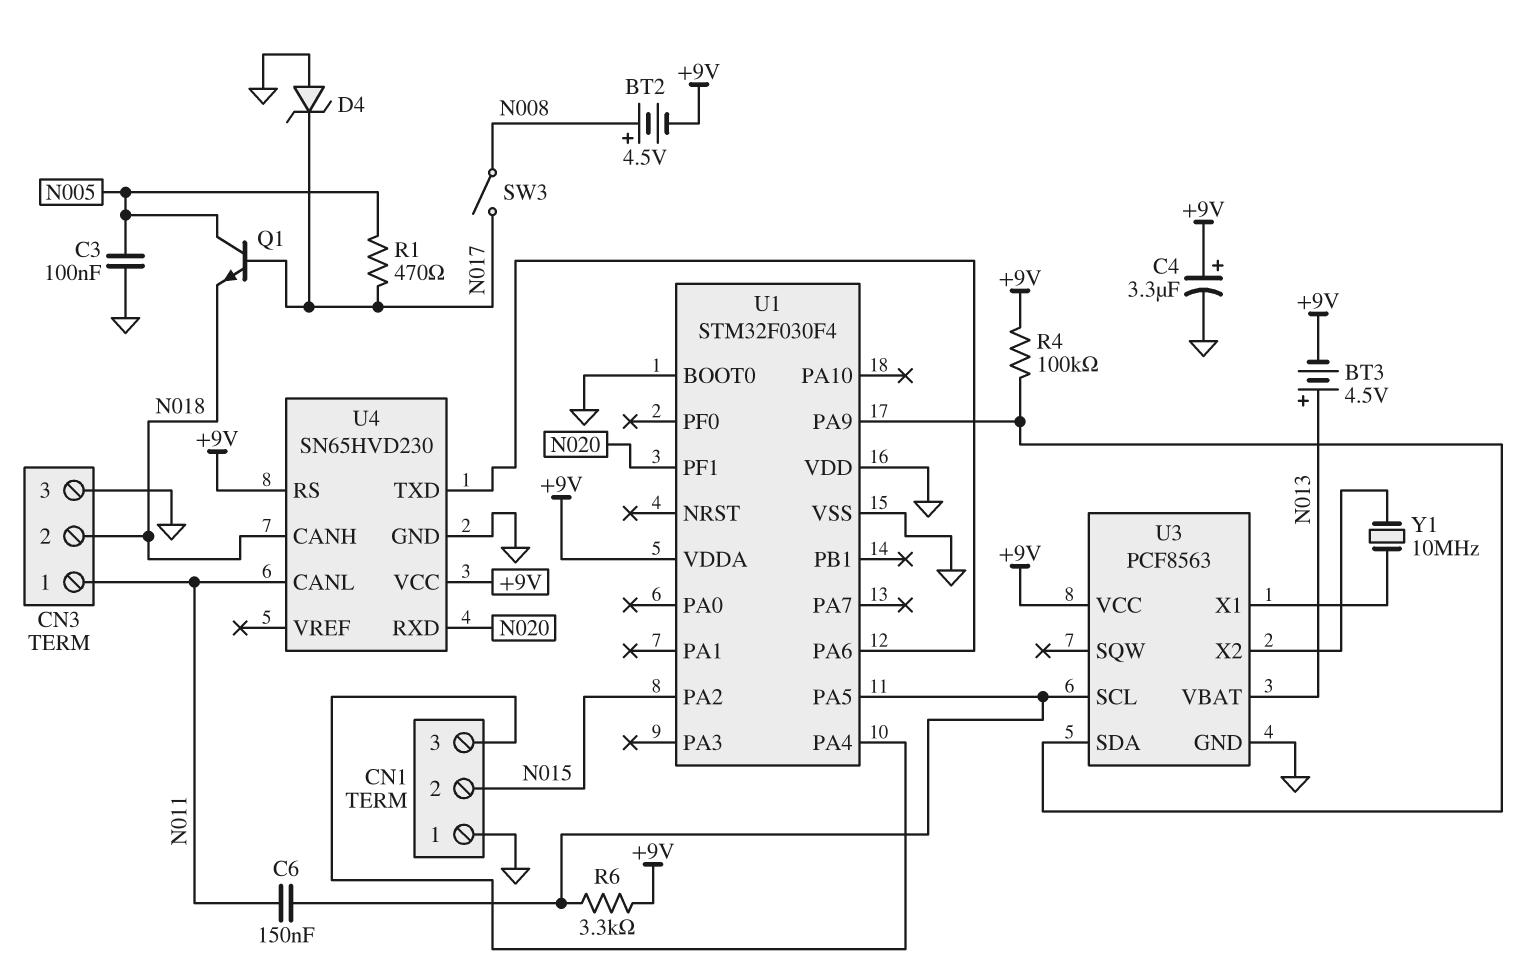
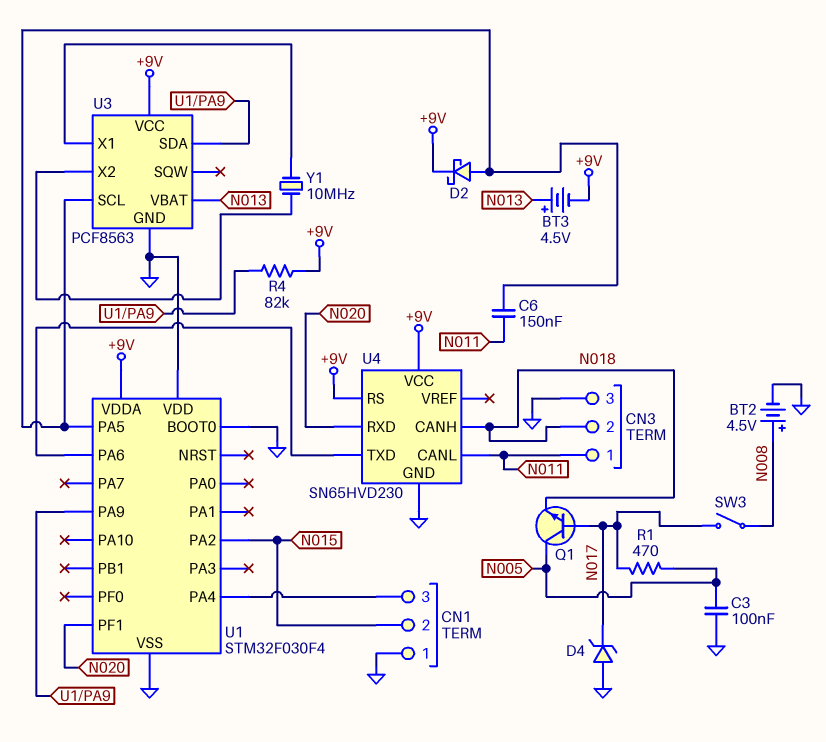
BT2: 4.5V (plus N008, minus +9V) -> 4.5V (plus N008, minus GND)
C4: 3.3uF (plus +9V, minus GND) -> none
D2: none -> schottky (A U1/PA5, K +9V)
R4: 100k (+9V, U1/PA9) -> 82k (+9V, U1/PA9)
R6: 3.3k (+9V, U1/PA5) -> none

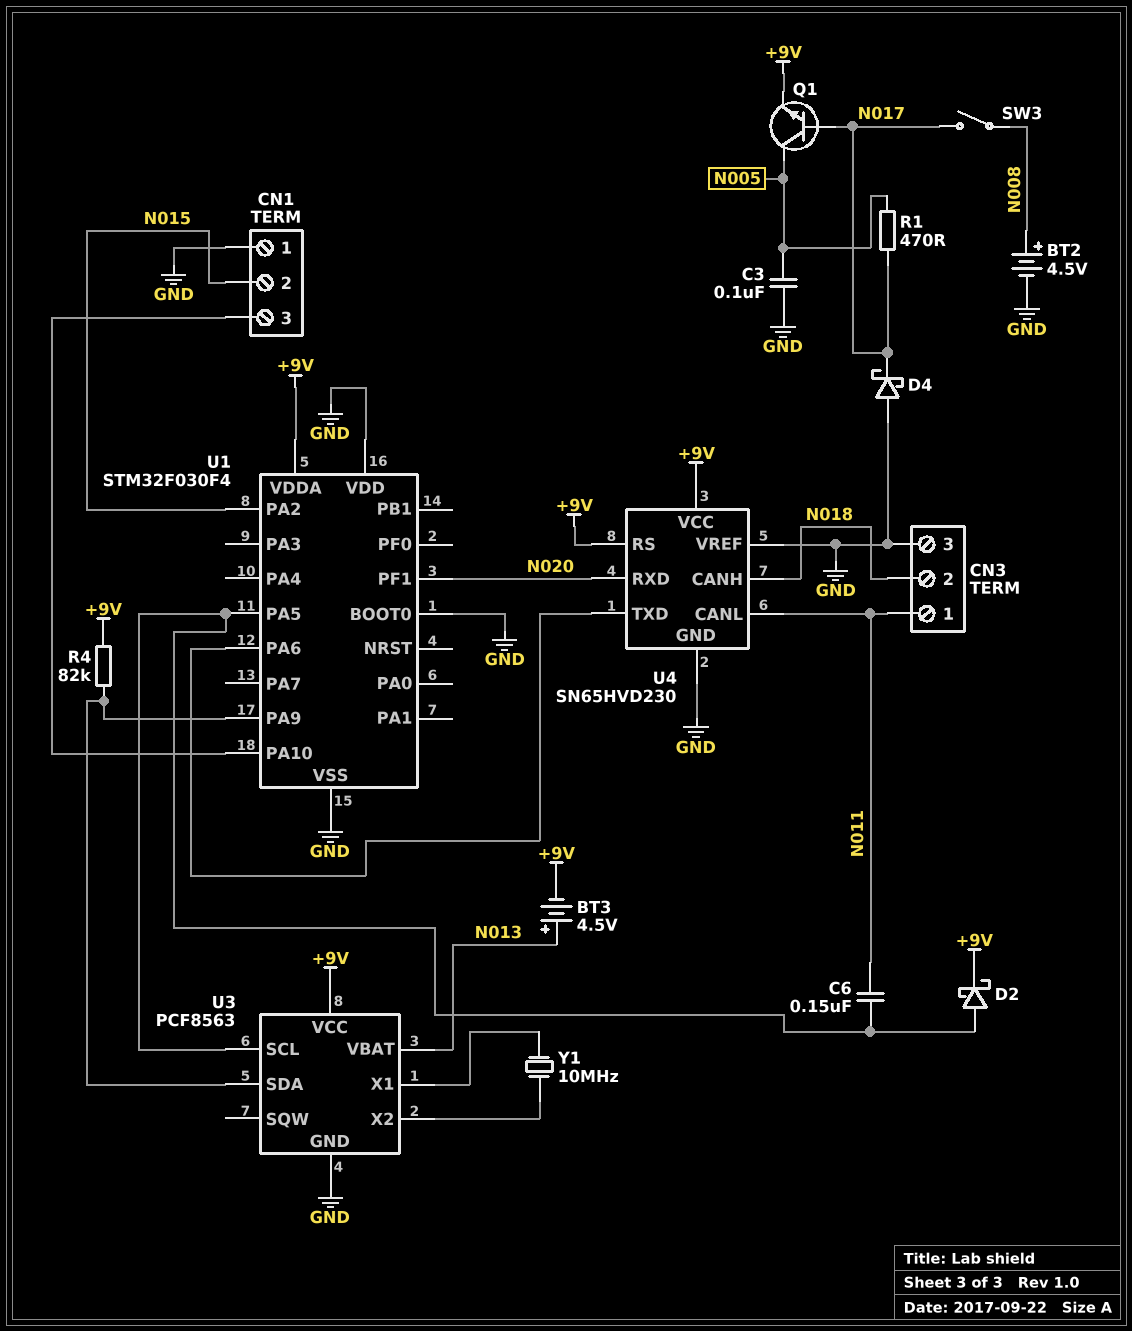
D4: zener (A GND, K N017) -> schottky (A GND, K N017)
Q1: NPN (B N017, C N005, E N018) -> NPN (B N017, C N005, E +9V)
U1 pin PA4: CN1/3 -> none
U1 pin PA10: none -> CN1/3
U4 pin VREF: none -> GND

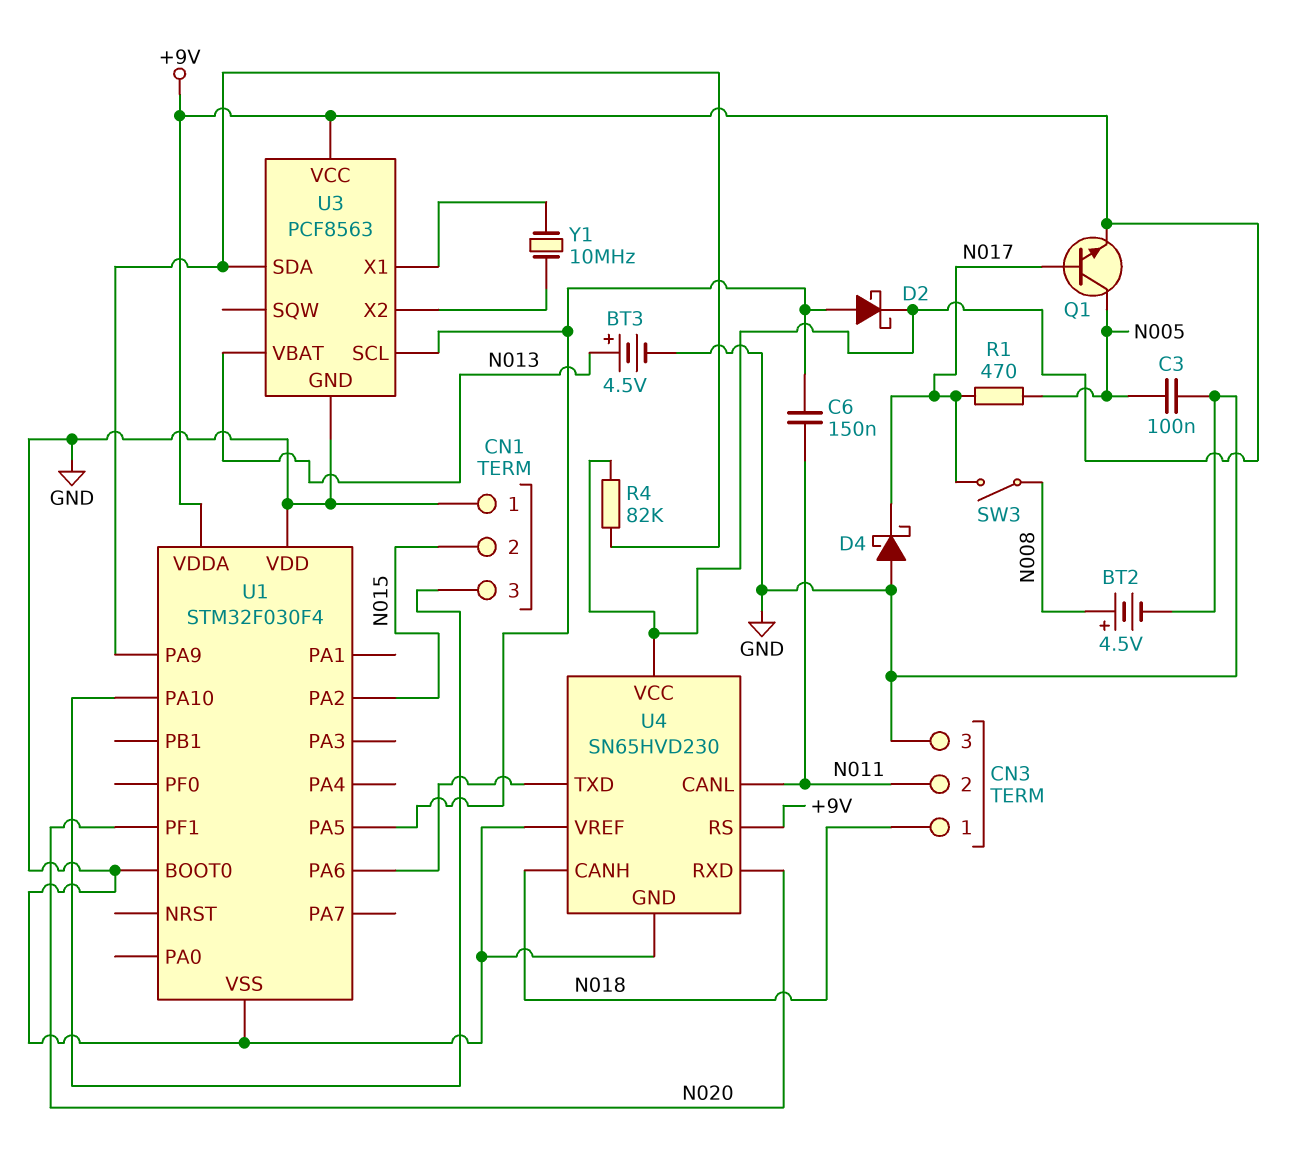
BT3: 4.5V (plus N013, minus +9V) -> 4.5V (plus N013, minus GND)
CN3 pin 1: N011 -> N018
CN3 pin 2: N018 -> N011

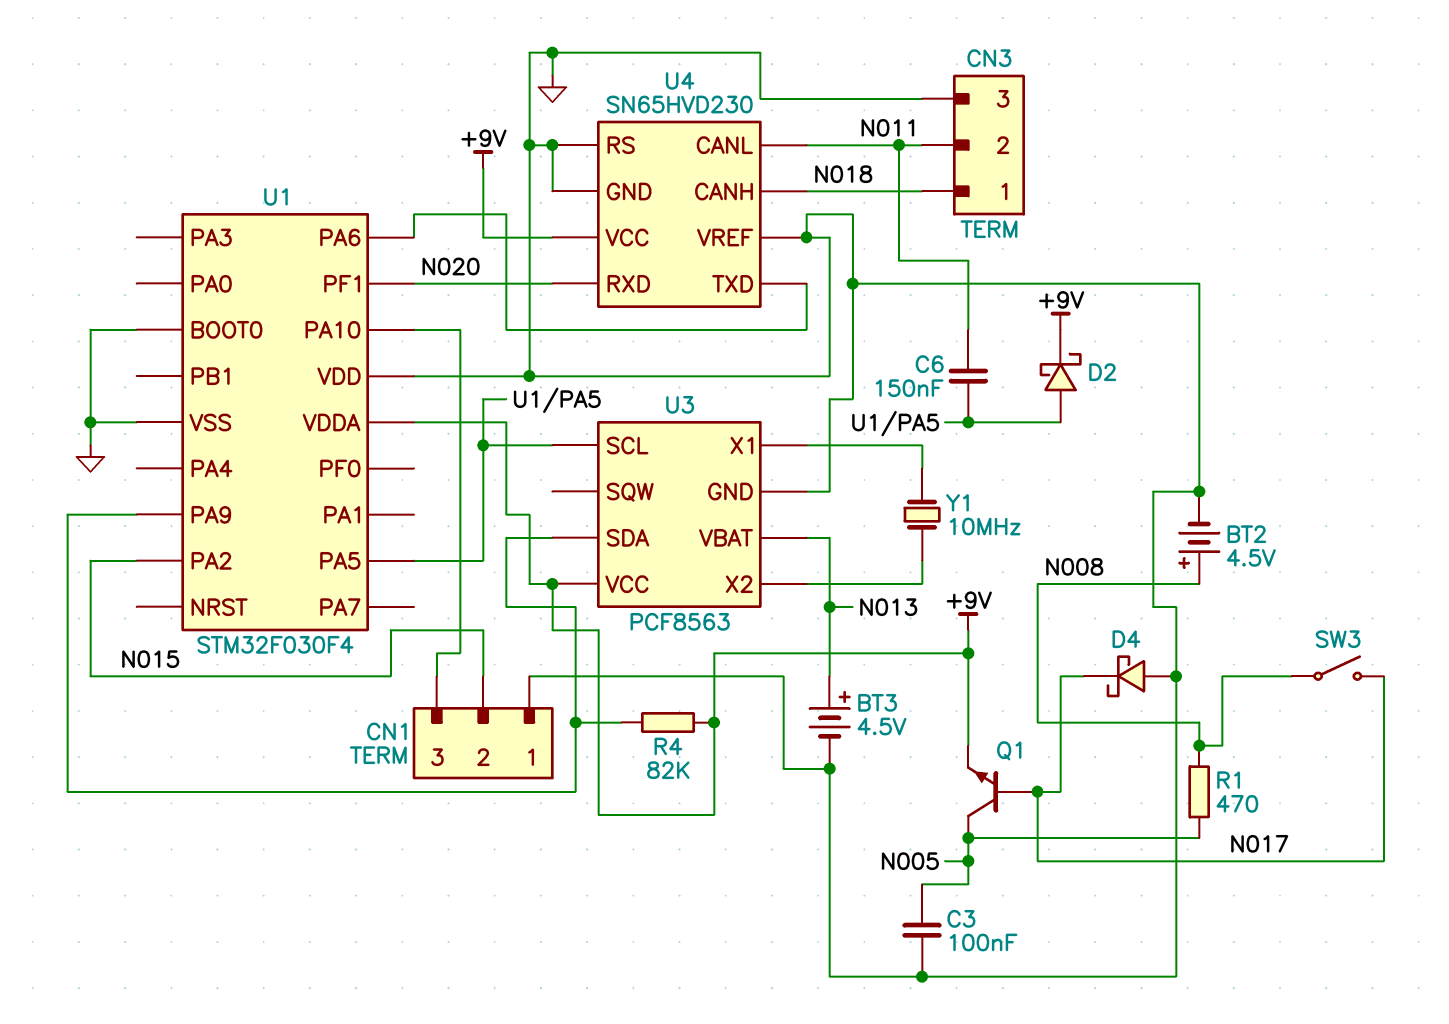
R1: 470 (N005, N017) -> 470 (N005, N008)
U4 pin RS: +9V -> GND

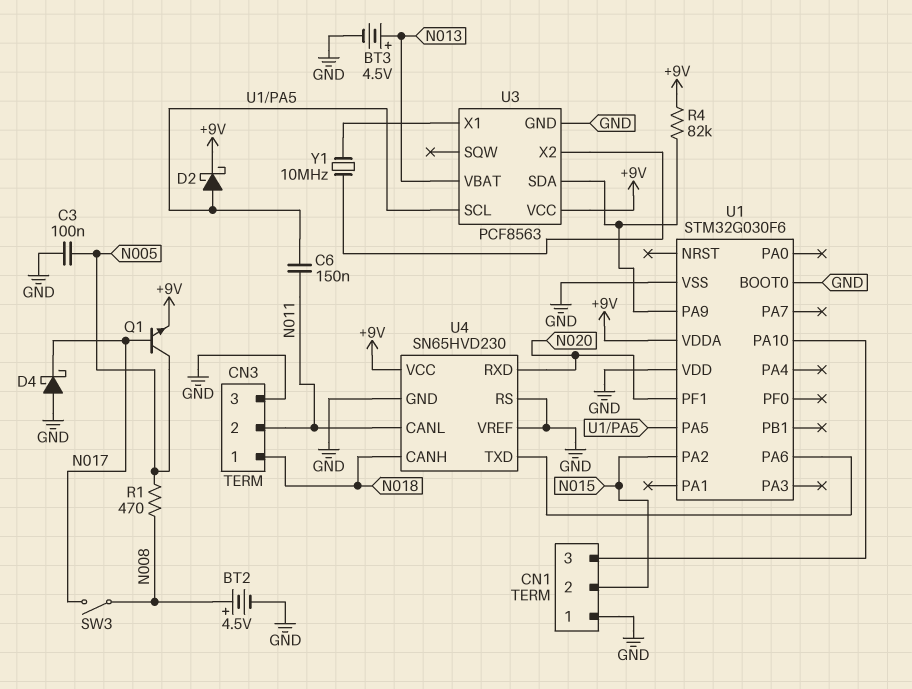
U1: STM32F030F4 -> STM32G030F6

